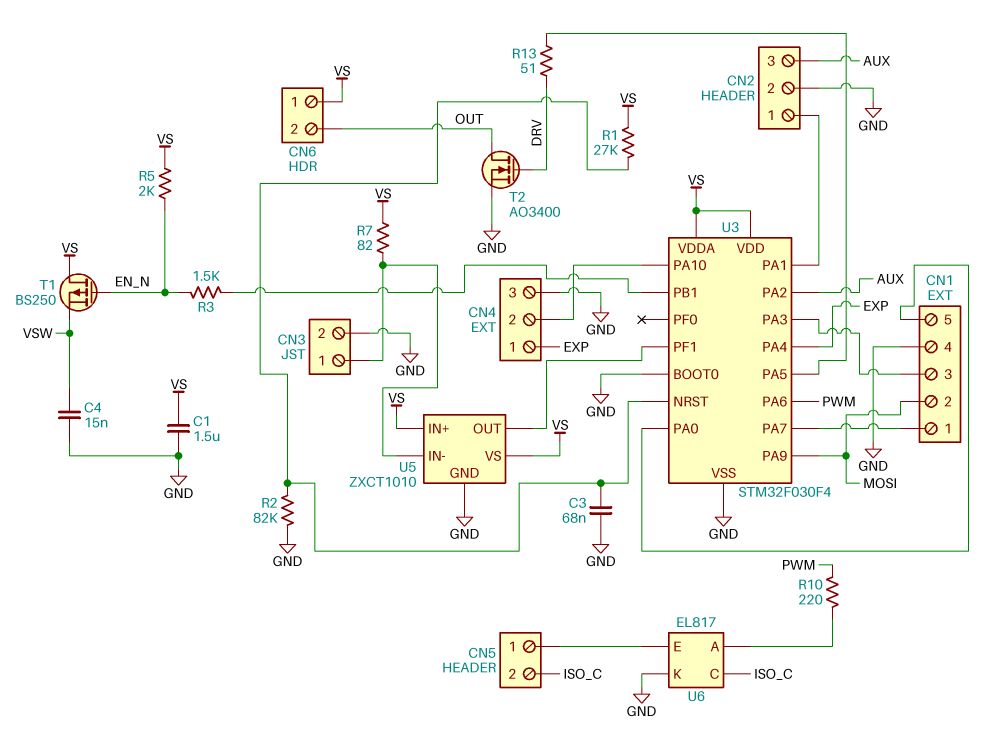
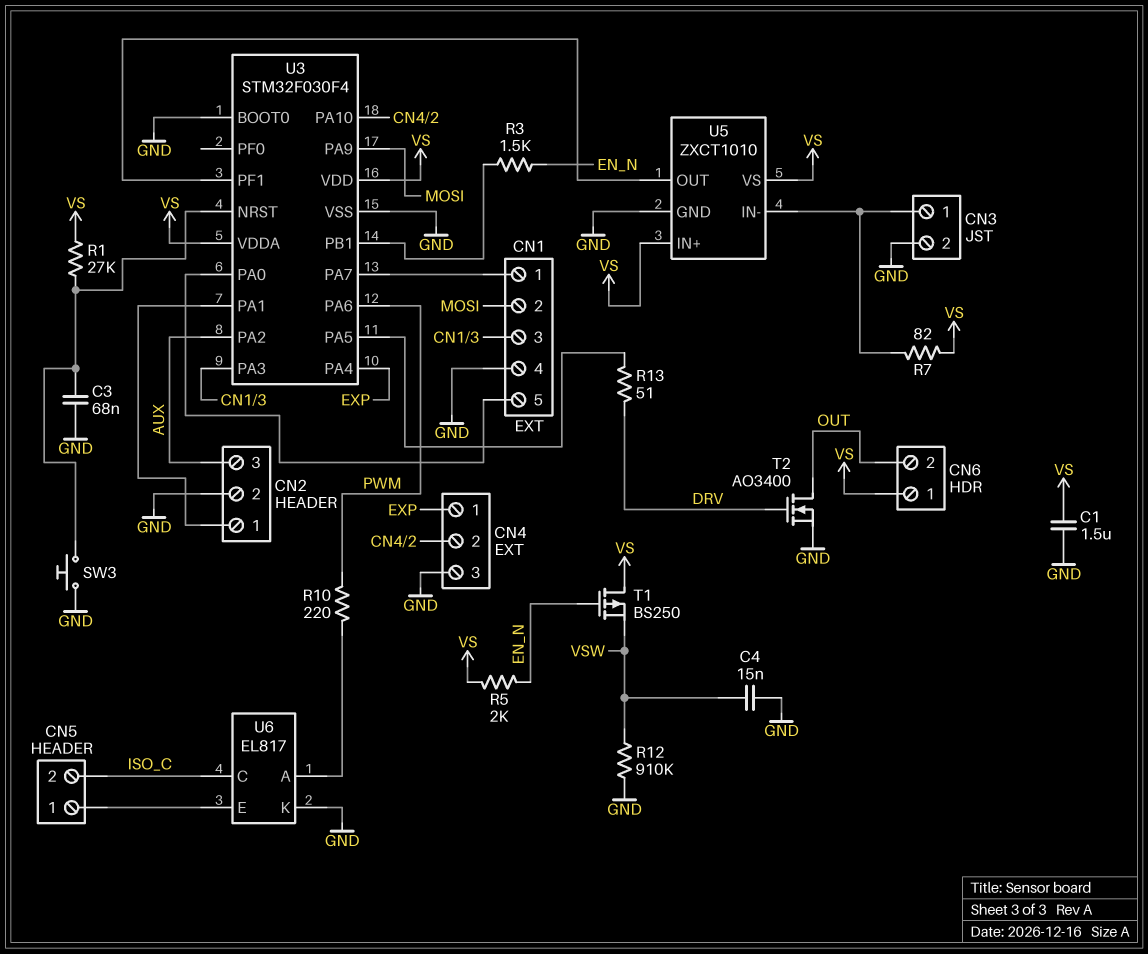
R2: 82k (GND, U3/NRST) -> none
R12: none -> 910k (GND, VSW)
SW3: none -> button (GND, U3/NRST)

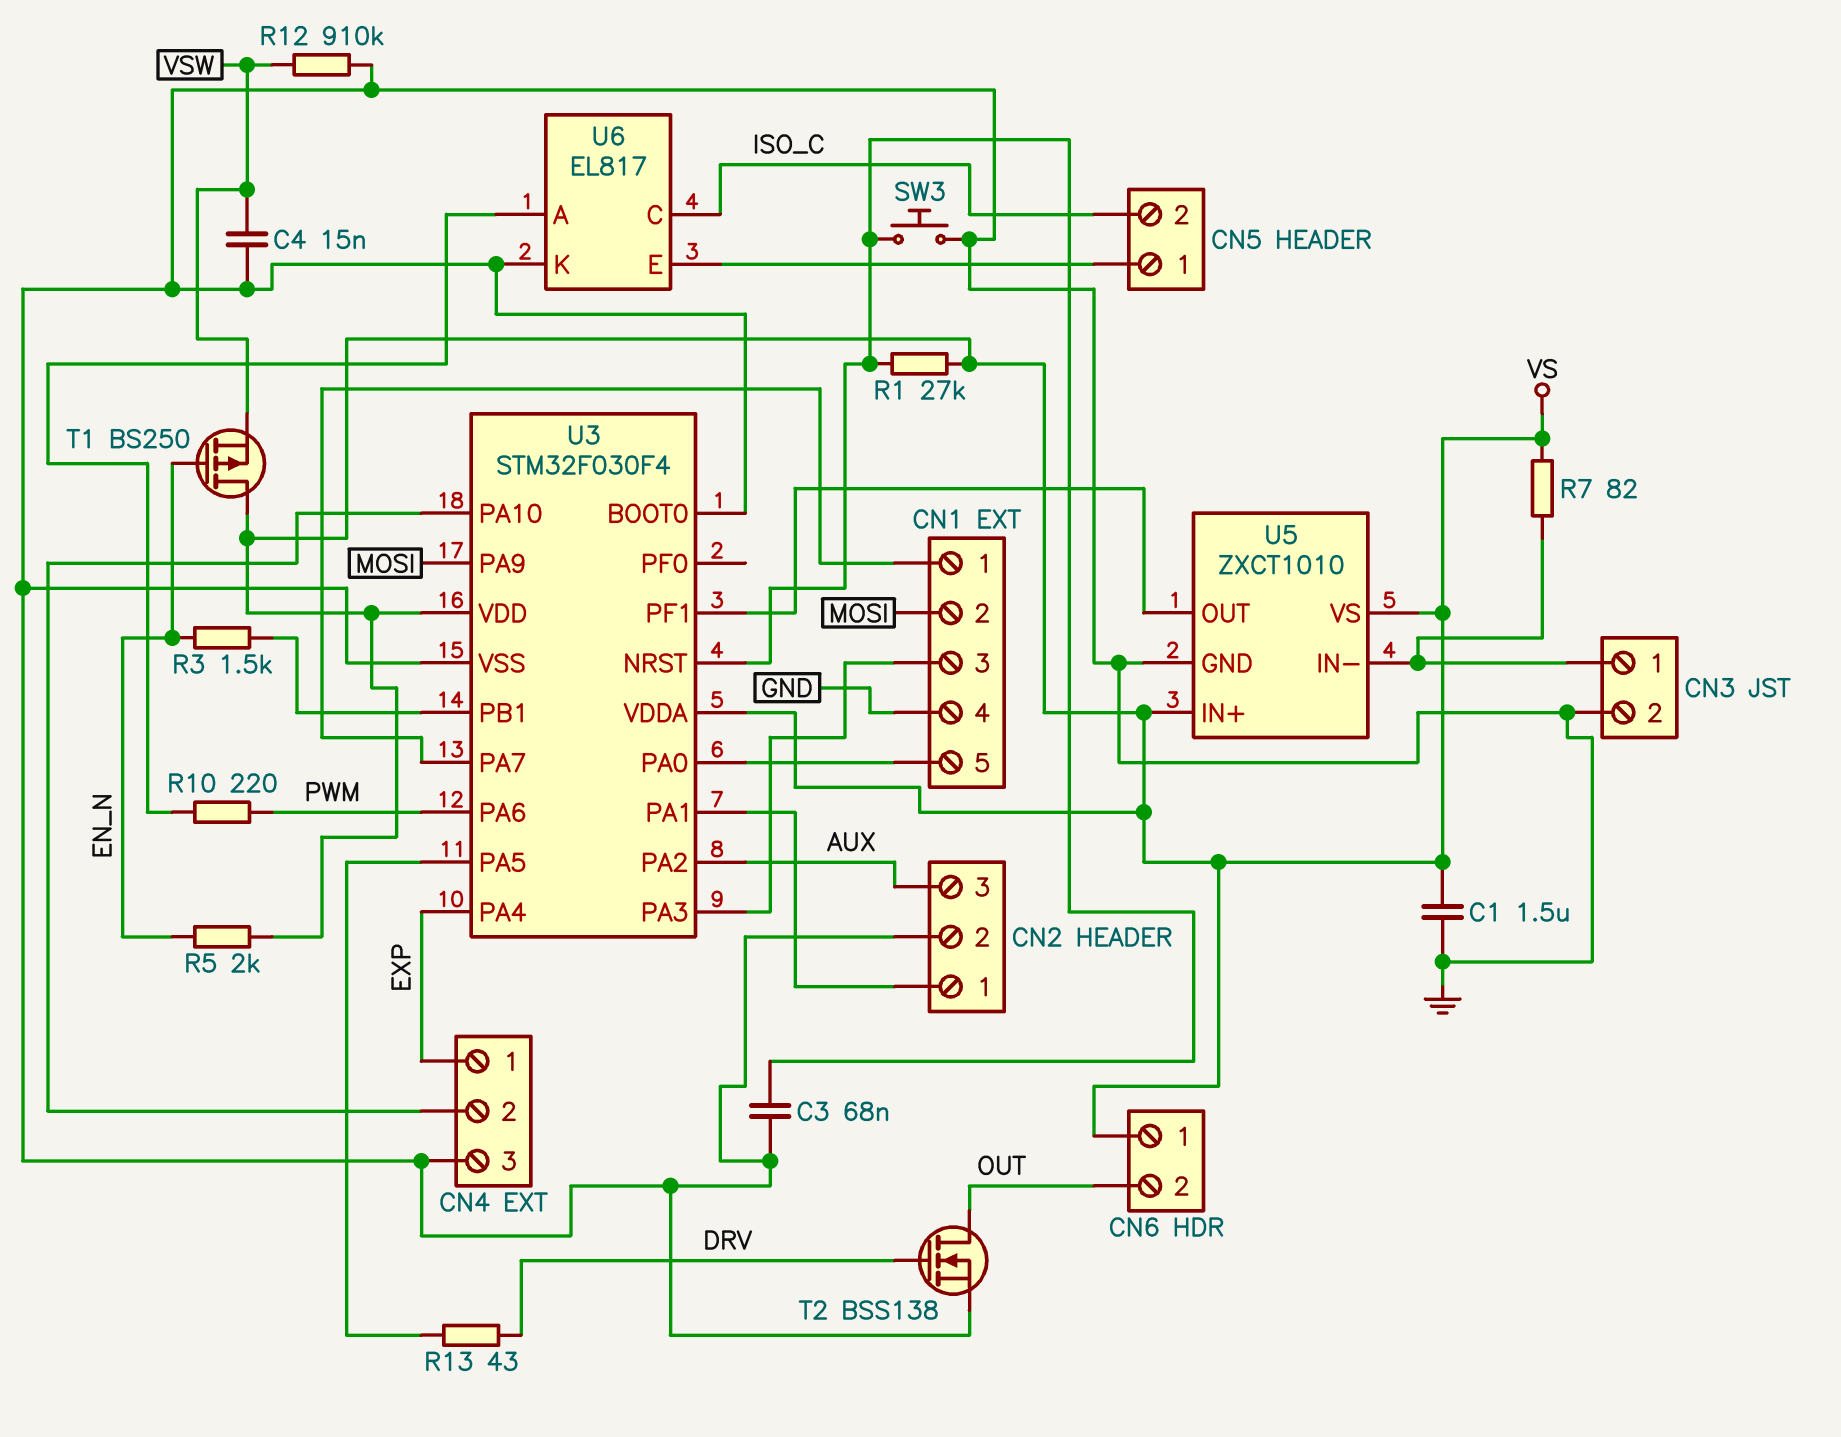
R13: 51 (DRV, U3/PA5) -> 43 (DRV, U3/PA5)
T2: NMOS AO3400 (G DRV, D OUT, S GND) -> NMOS BSS138 (G DRV, D OUT, S GND)

